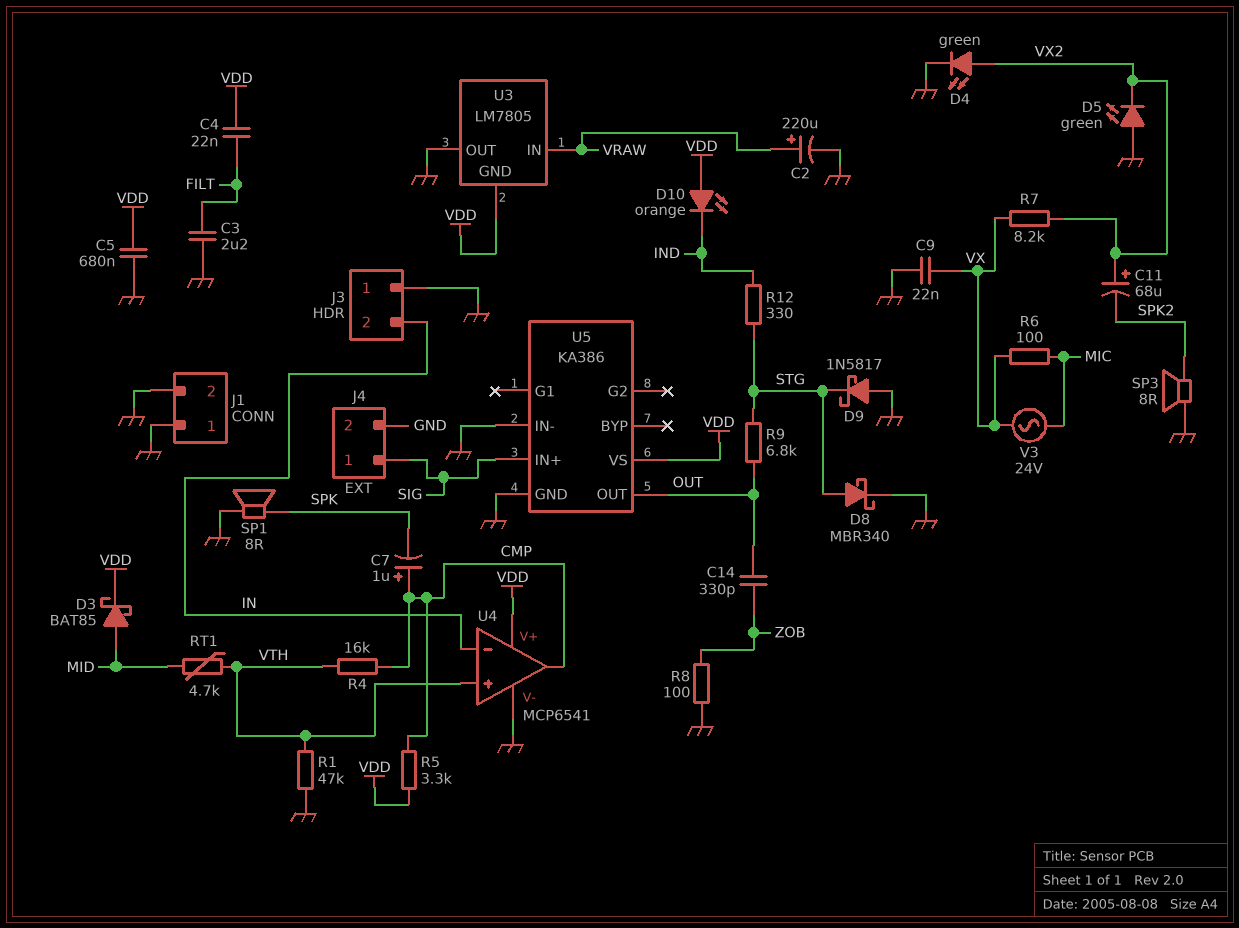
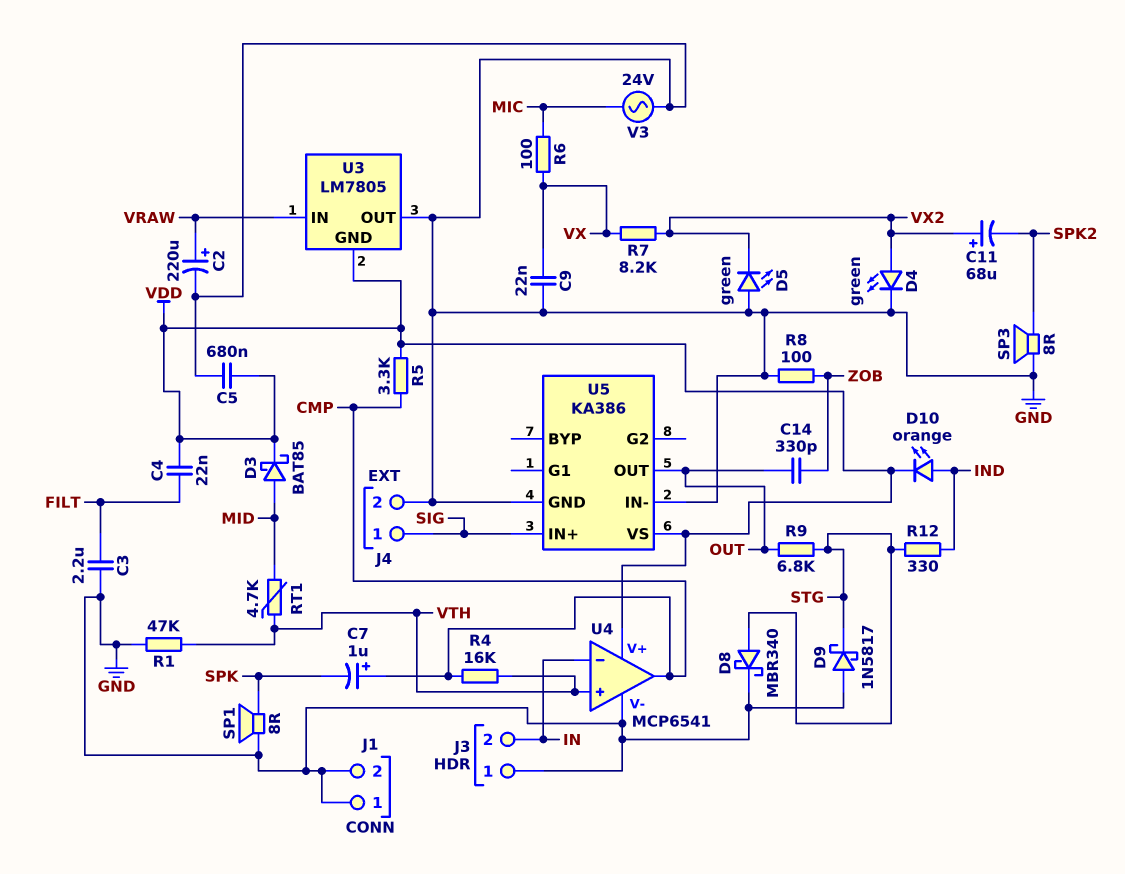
D10: LED orange (A VDD, K IND) -> LED orange (A IND, K VDD)
V3: AC 24V (MIC, VX) -> AC 24V (GND, MIC)

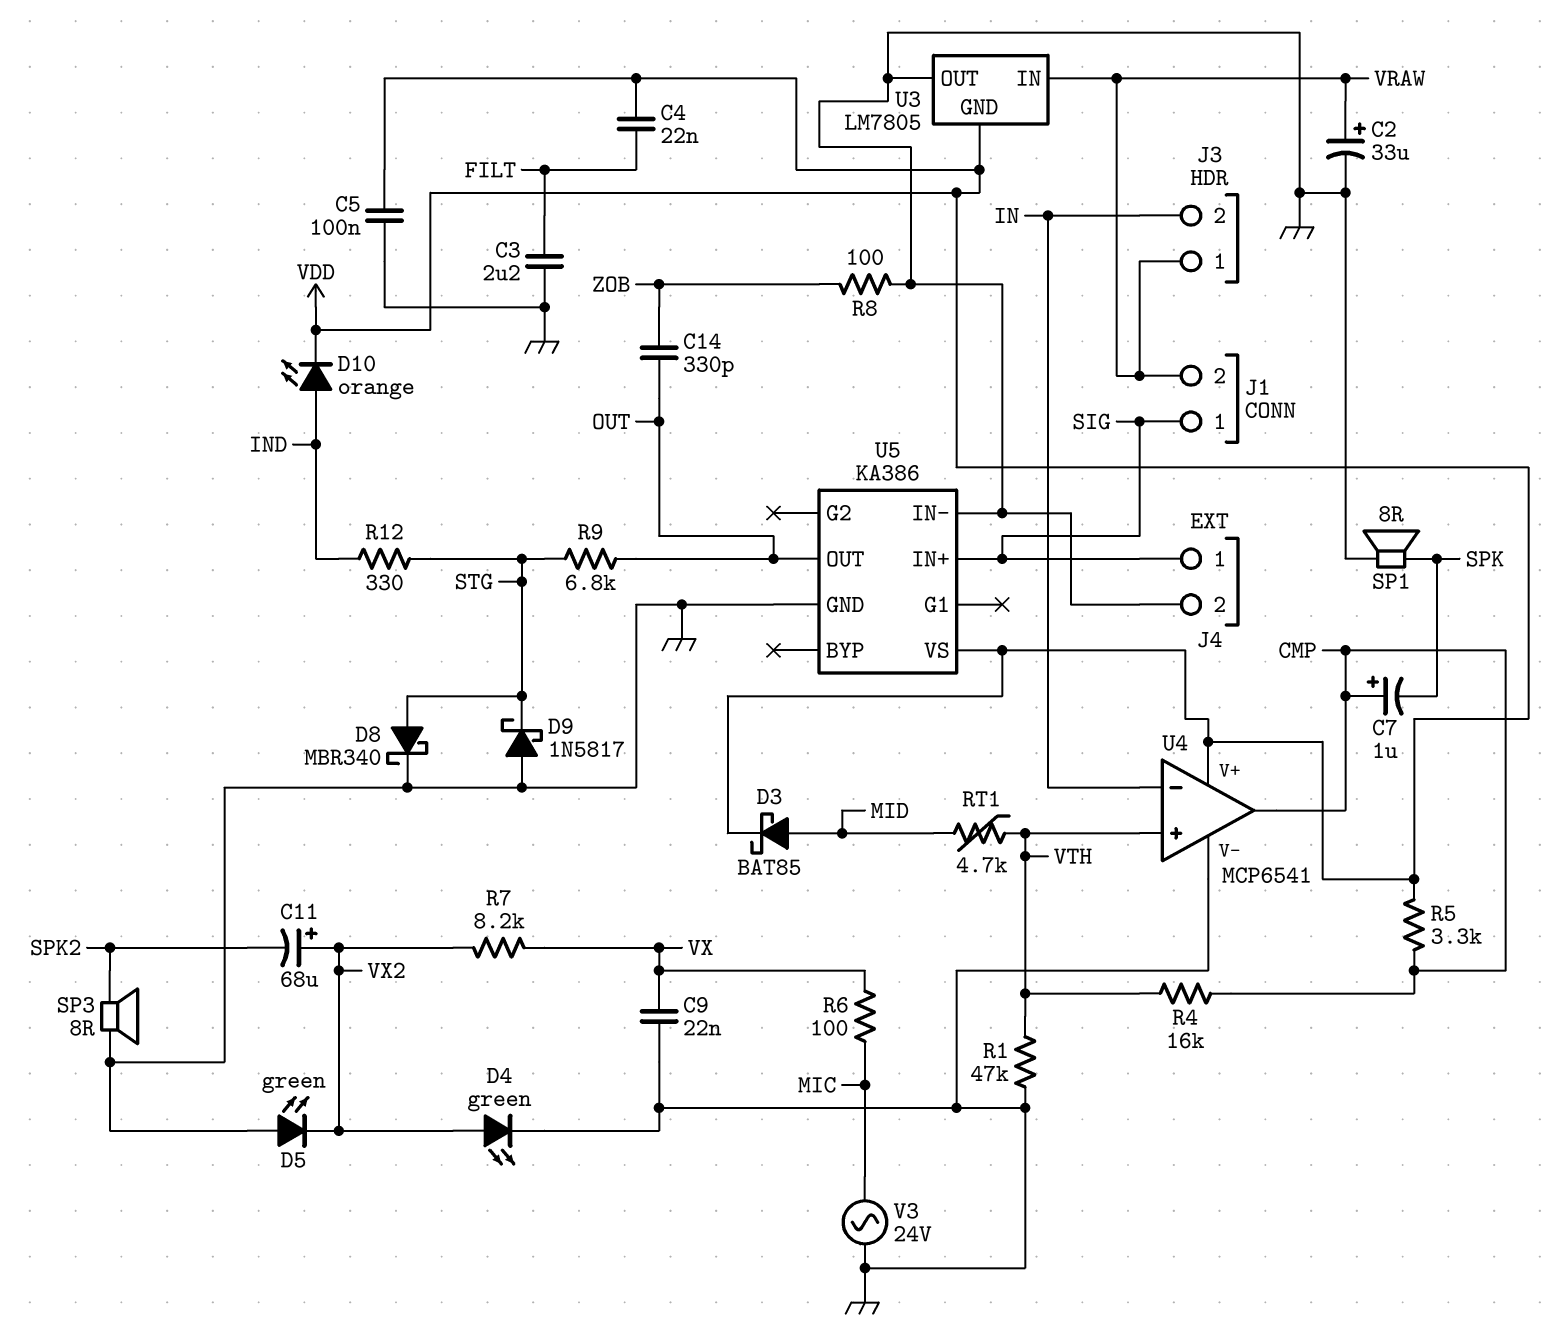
C2: 220uF (plus VRAW, minus GND) -> 33uF (plus VRAW, minus GND)
C5: 680nF (GND, VDD) -> 100nF (GND, VDD)
J1 pin 1: GND -> SIG
J1 pin 2: GND -> VRAW
J3 pin 1: GND -> VRAW

